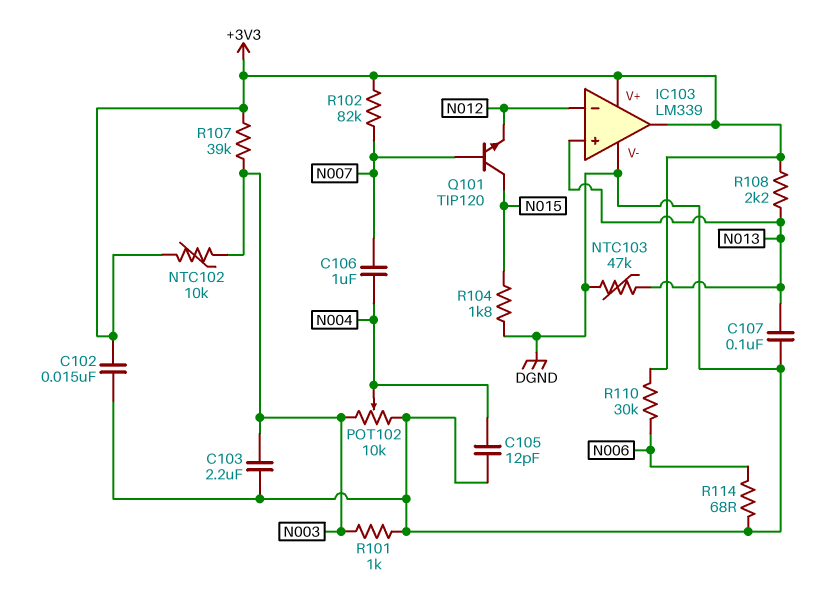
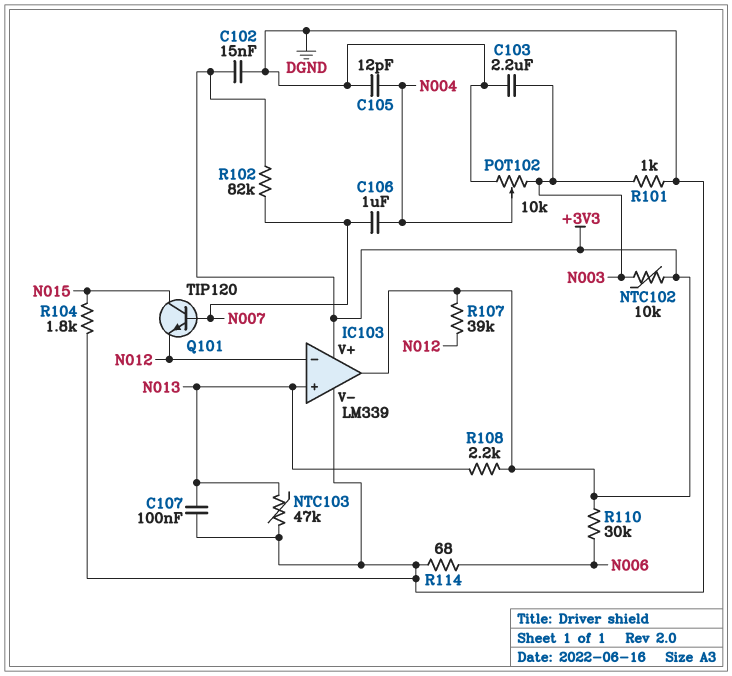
R107: 39k (+3V3, N003) -> 39k (+3V3, N012)

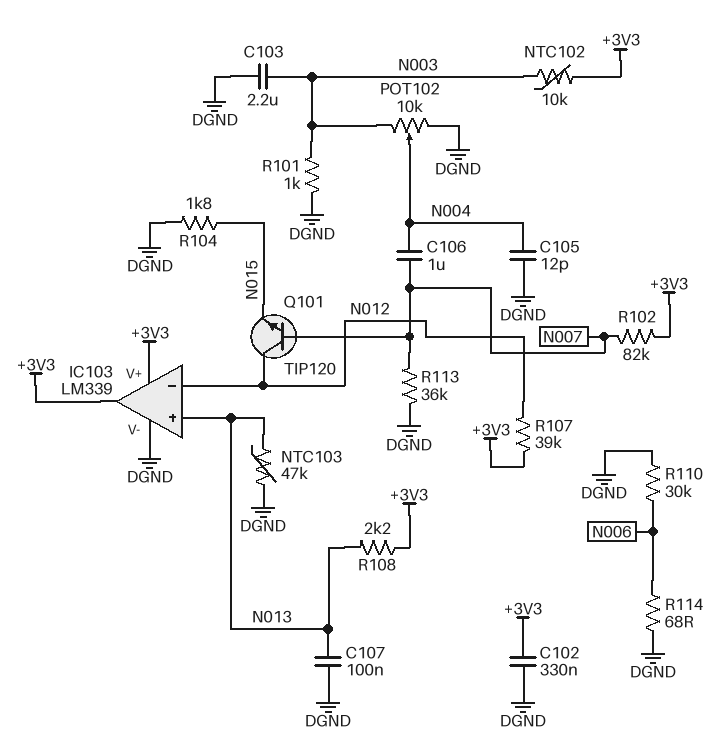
C102: 15nF (+3V3, DGND) -> 330nF (+3V3, DGND)
Q101: NPN TIP120 (B N007, C N015, E N012) -> NPN TIP120 (B N007, C N012, E N015)
R110: 30k (+3V3, N006) -> 30k (DGND, N006)
R113: none -> 36k (DGND, N007)

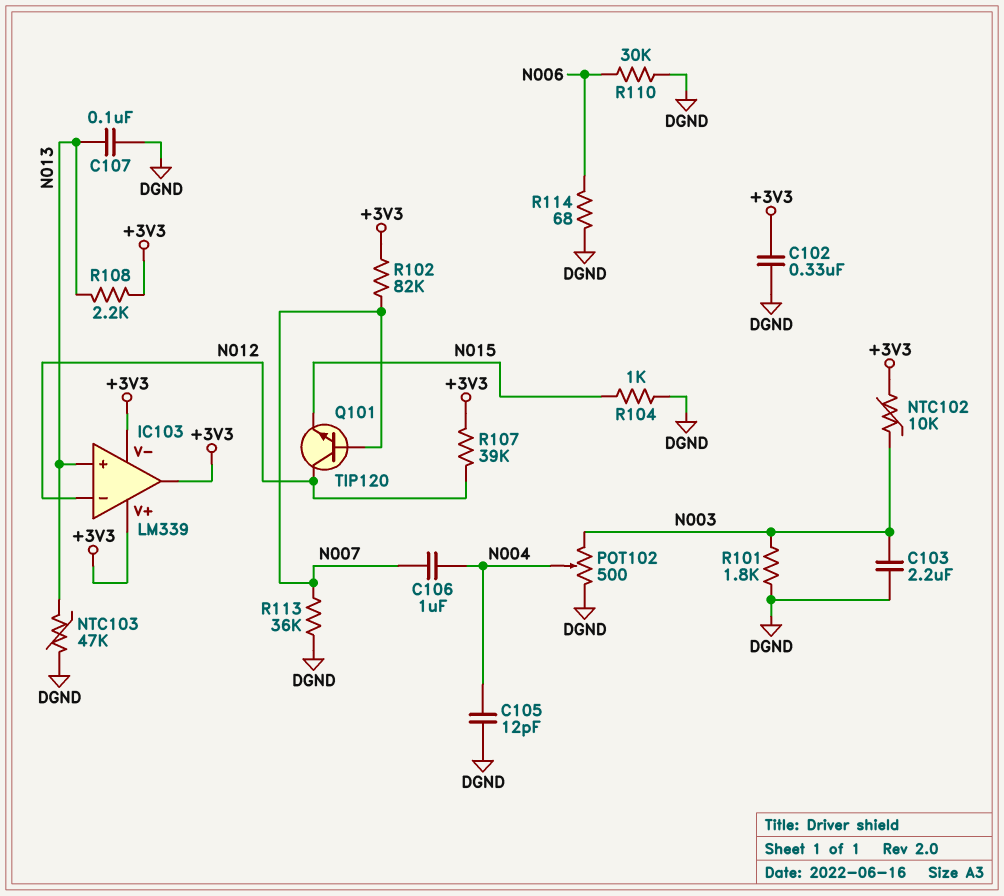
IC103 pin V-: DGND -> +3V3
POT102: 10k (DGND, N003, wiper N004) -> 500 (DGND, N003, wiper N004)
R101: 1k (DGND, N003) -> 1.8k (DGND, N003)
R104: 1.8k (DGND, N015) -> 1k (DGND, N015)

